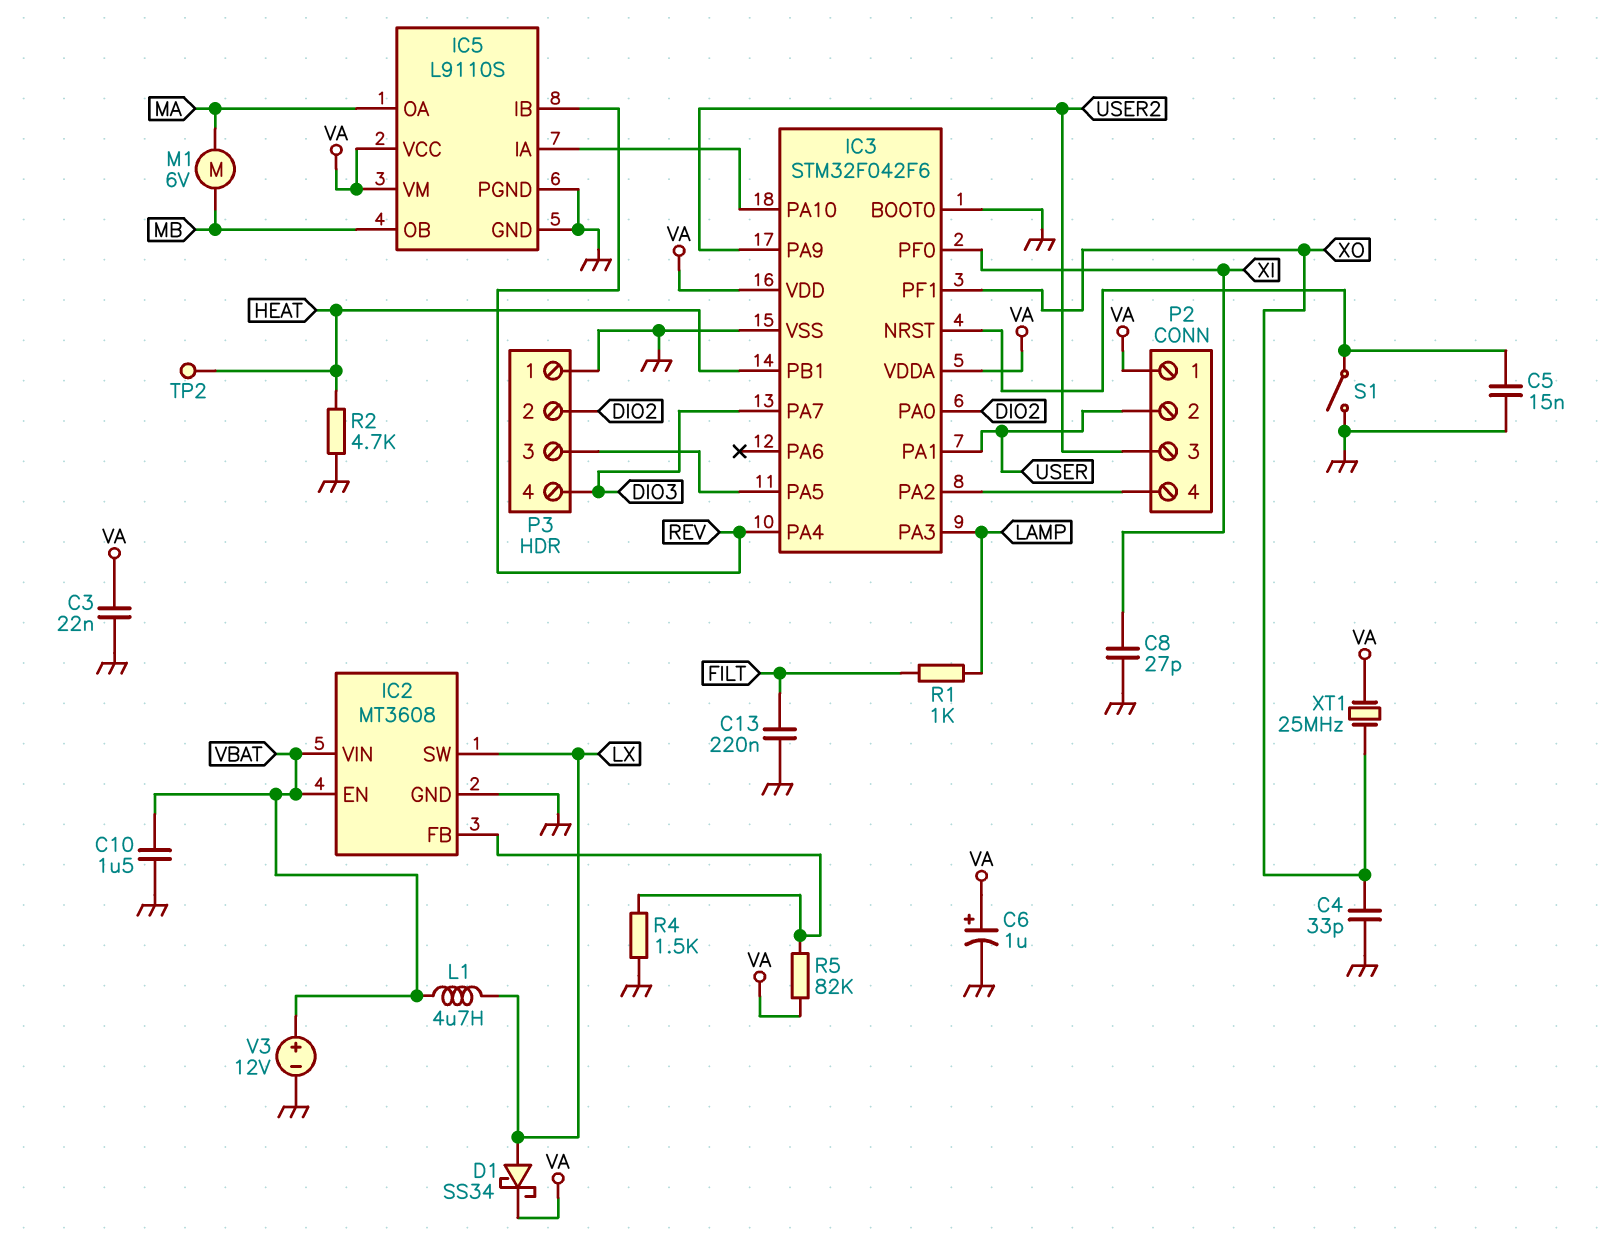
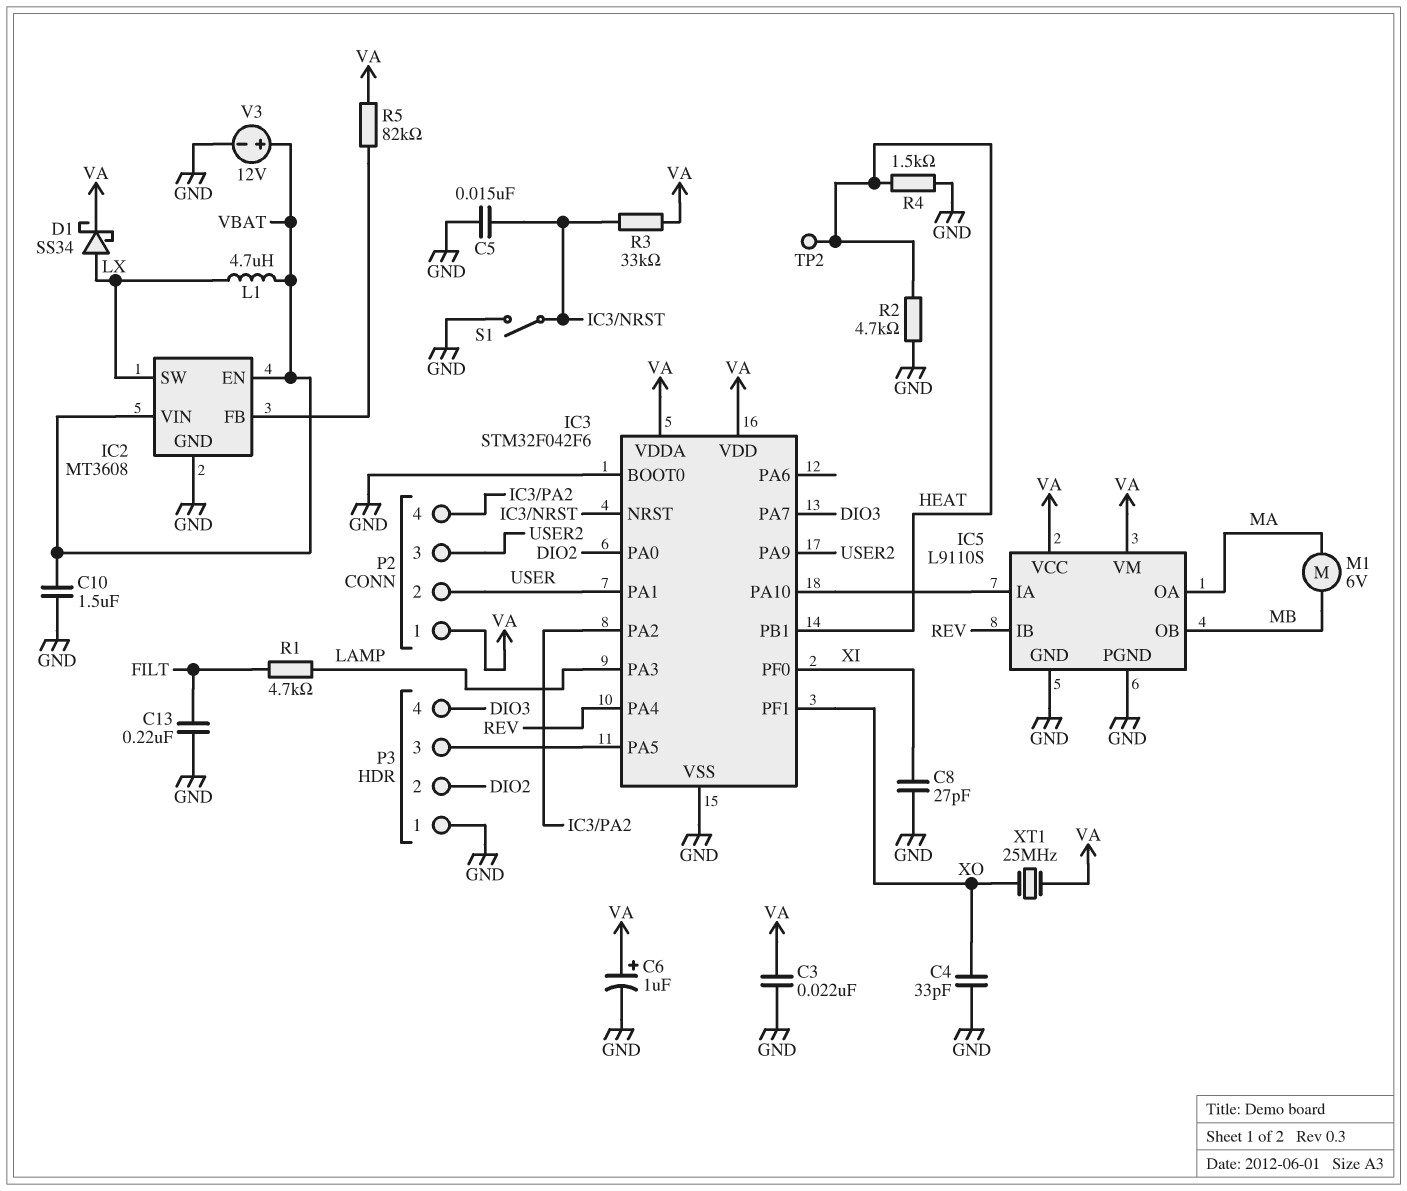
R1: 1k (FILT, LAMP) -> 4.7k (FILT, LAMP)
R3: none -> 33k (IC3/NRST, VA)
R4: 1.5k (GND, IC2/FB) -> 1.5k (GND, HEAT)

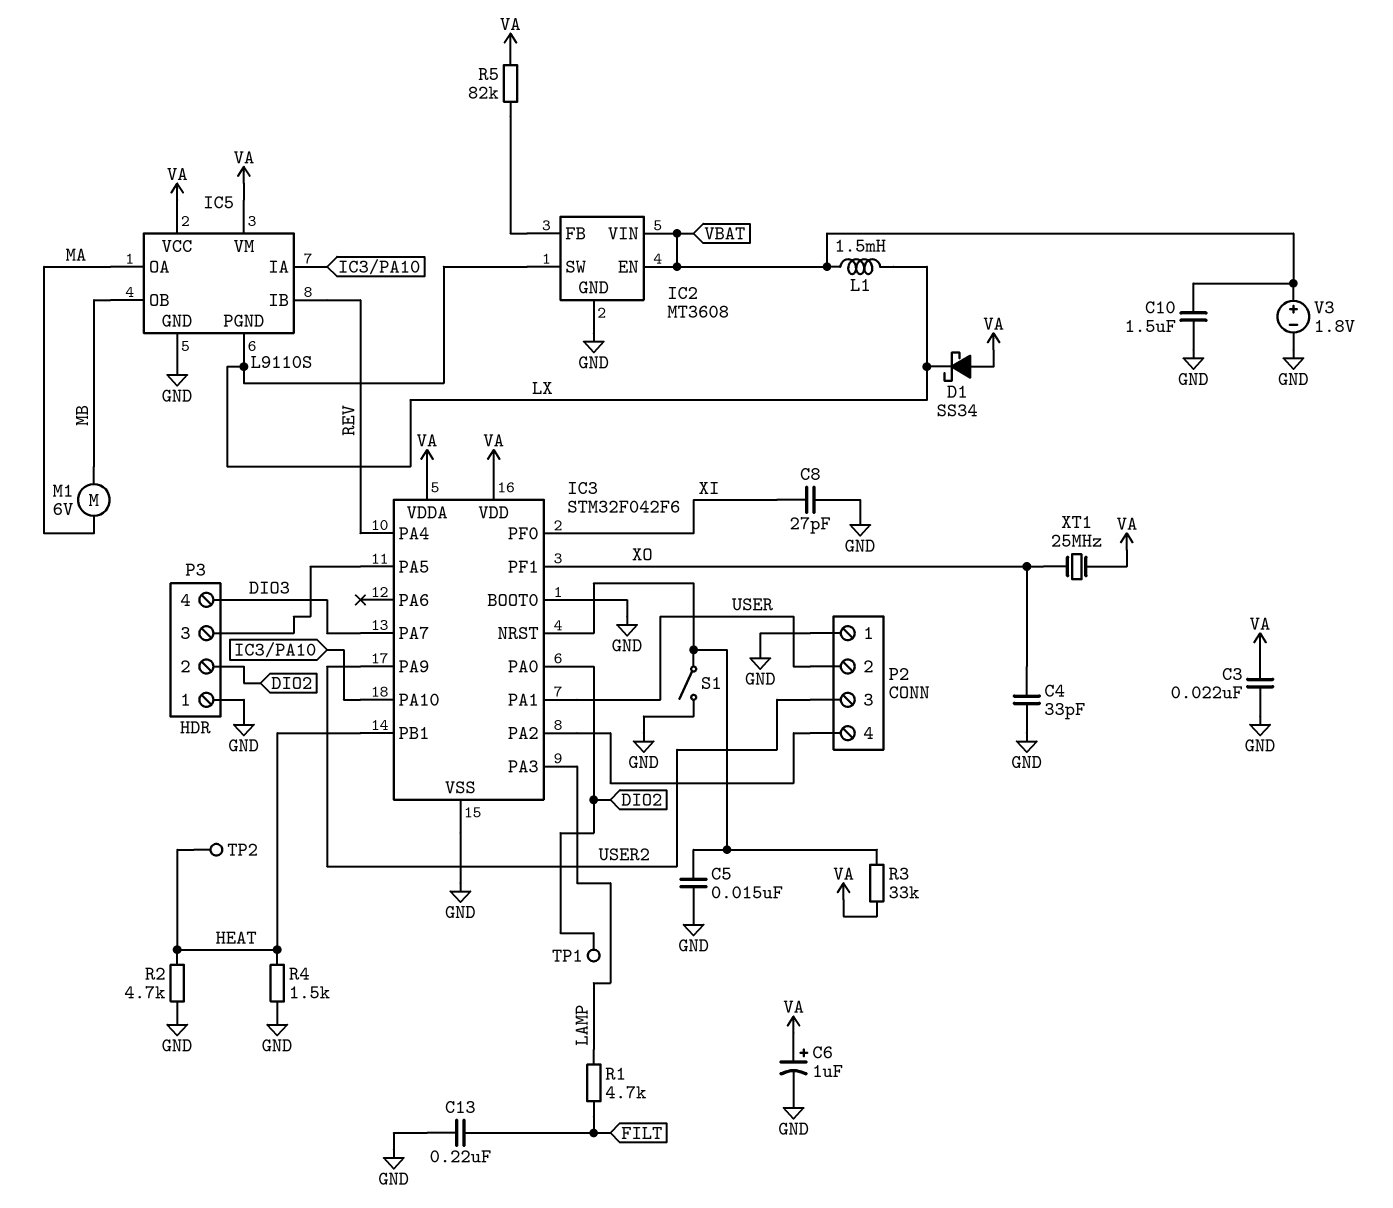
D1: schottky SS34 (A LX, K VA) -> schottky SS34 (A VA, K LX)
IC5 pin PGND: GND -> LX
L1: 4.7uH (LX, VBAT) -> 1.5mH (LX, VBAT)
P2 pin 1: VA -> GND
TP1: none -> test point (DIO2)
V3: 12V (plus VBAT, minus GND) -> 1.8V (plus VBAT, minus GND)

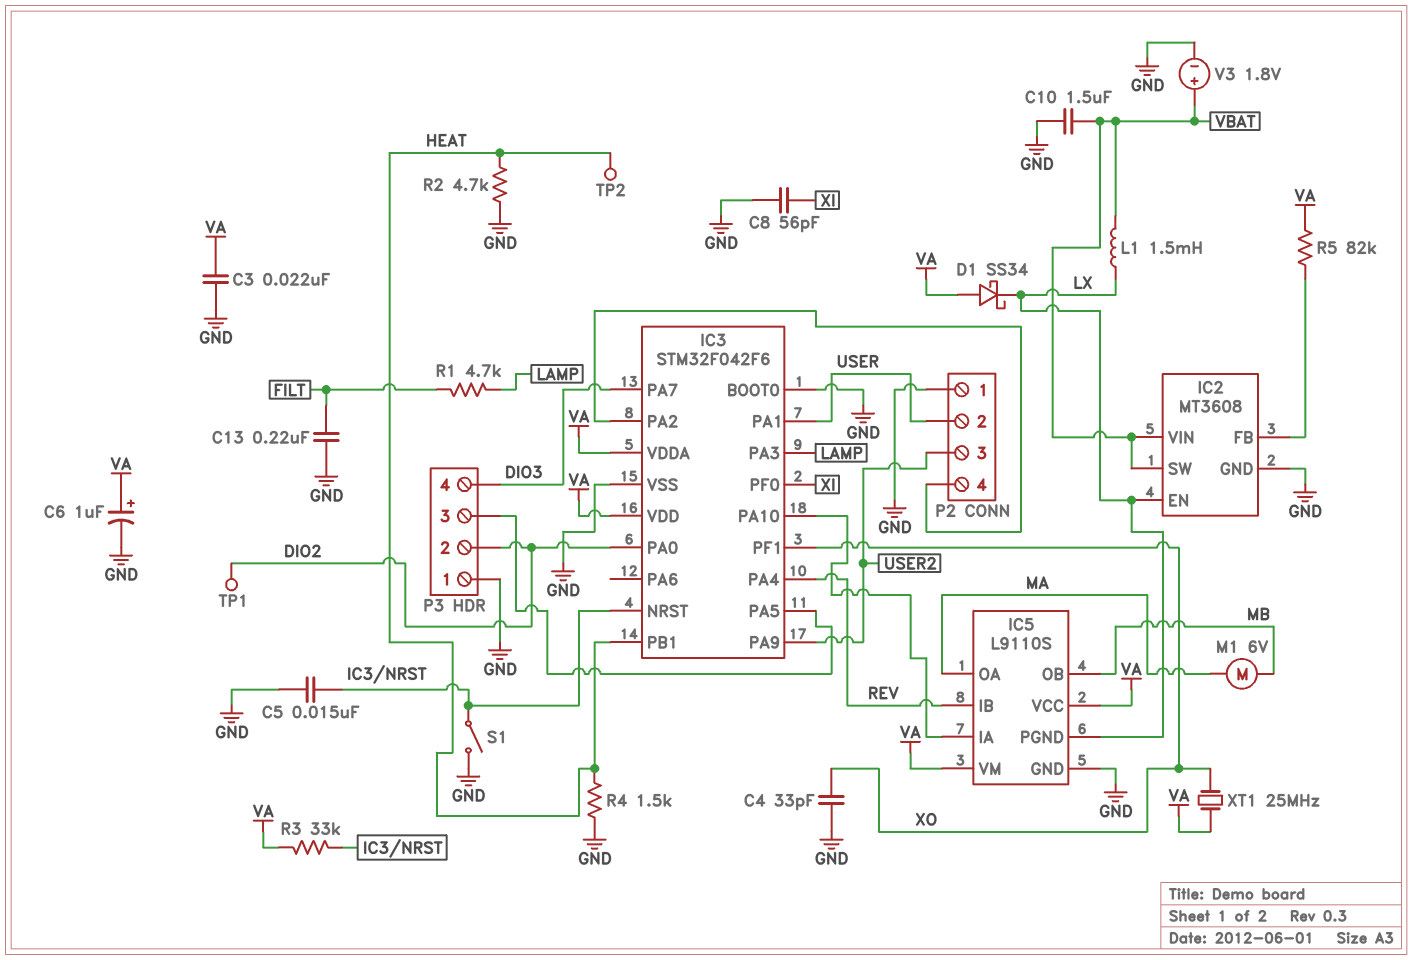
C8: 27pF (GND, XI) -> 56pF (GND, XI)
IC2 pin EN: VBAT -> LX
IC2 pin SW: LX -> VBAT

